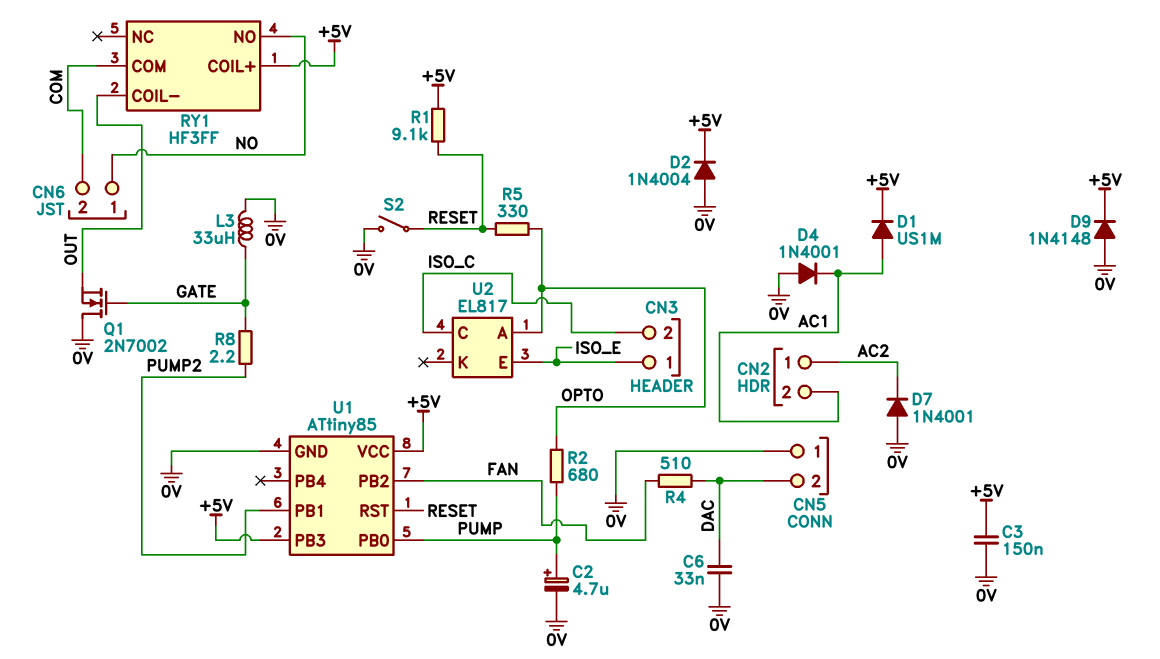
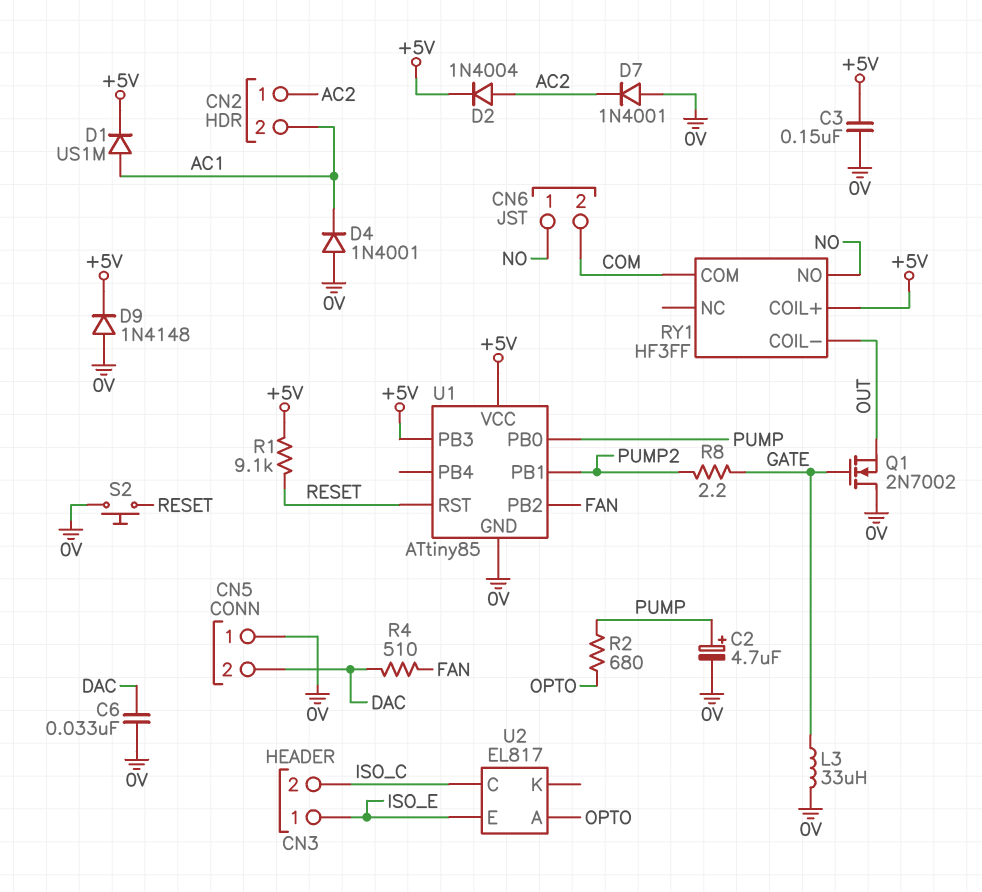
D2: diode 1N4004 (A 0V, K +5V) -> diode 1N4004 (A AC2, K +5V)
R5: 330 (OPTO, RESET) -> none
S2: switch (0V, RESET) -> button (0V, RESET)

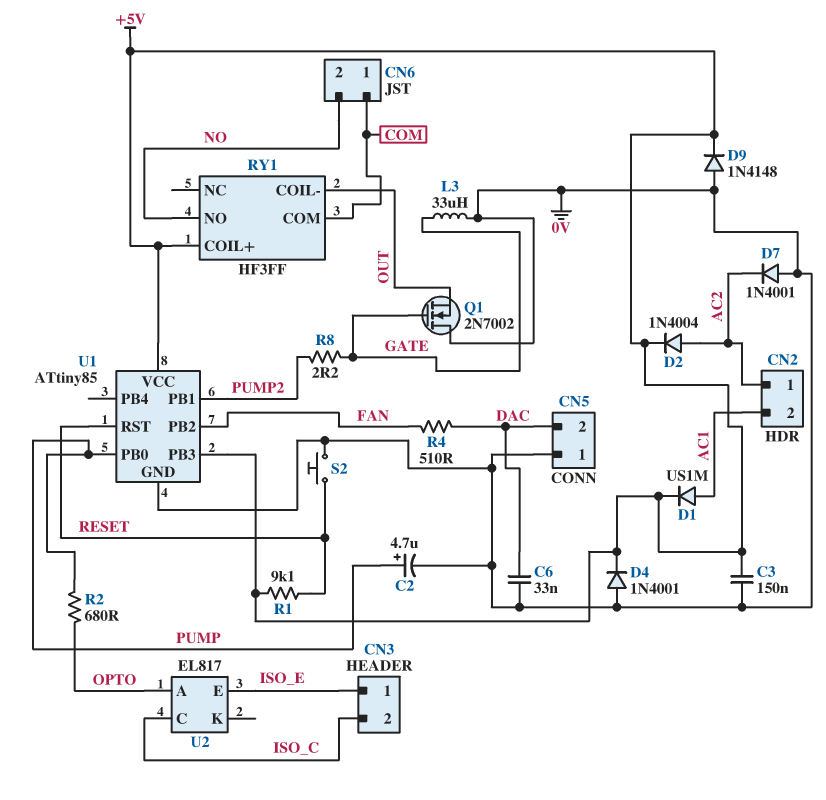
CN6 pin 1: NO -> COM
CN6 pin 2: COM -> NO
D4: diode 1N4001 (A 0V, K AC1) -> diode 1N4001 (A 0V, K +5V)

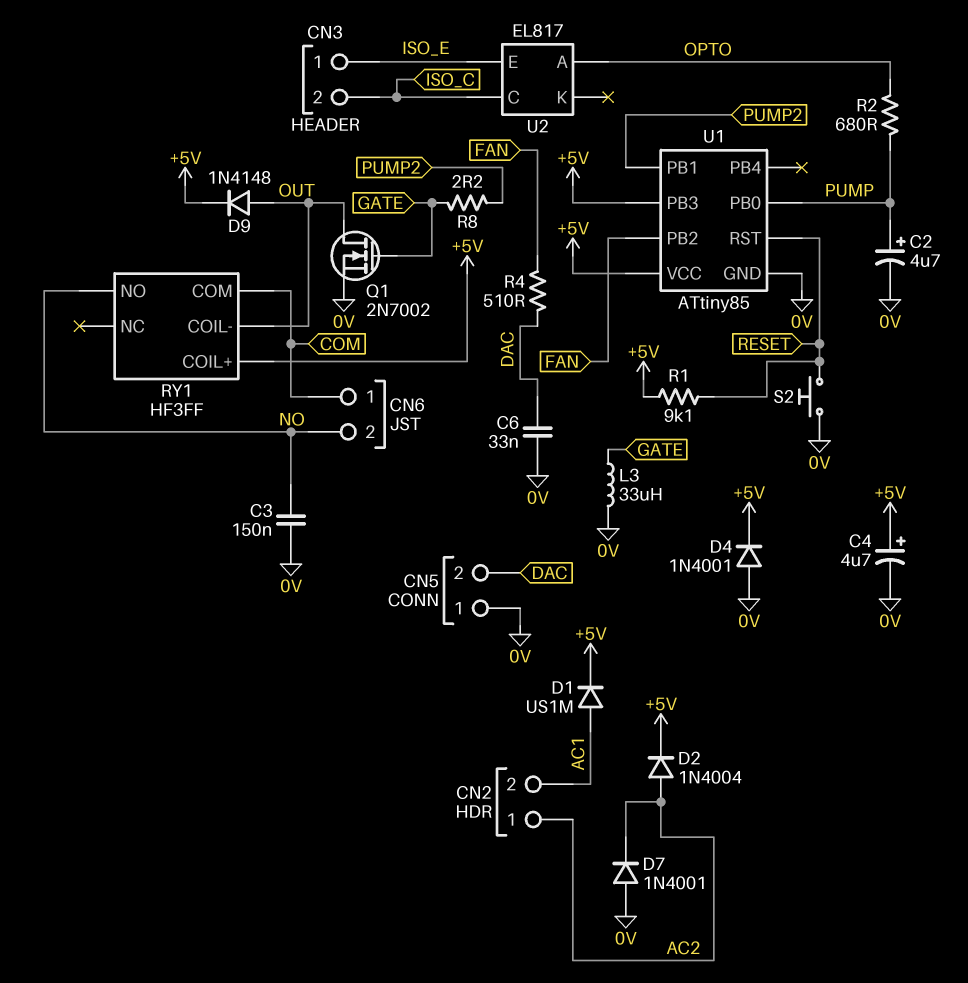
C3: 150nF (+5V, 0V) -> 150nF (0V, NO)
C4: none -> 4.7uF (plus +5V, minus 0V)
D9: diode 1N4148 (A 0V, K +5V) -> diode 1N4148 (A OUT, K +5V)
Q1: NMOS 2N7002 (G GATE, D 0V, S OUT) -> NMOS 2N7002 (G GATE, D OUT, S 0V)

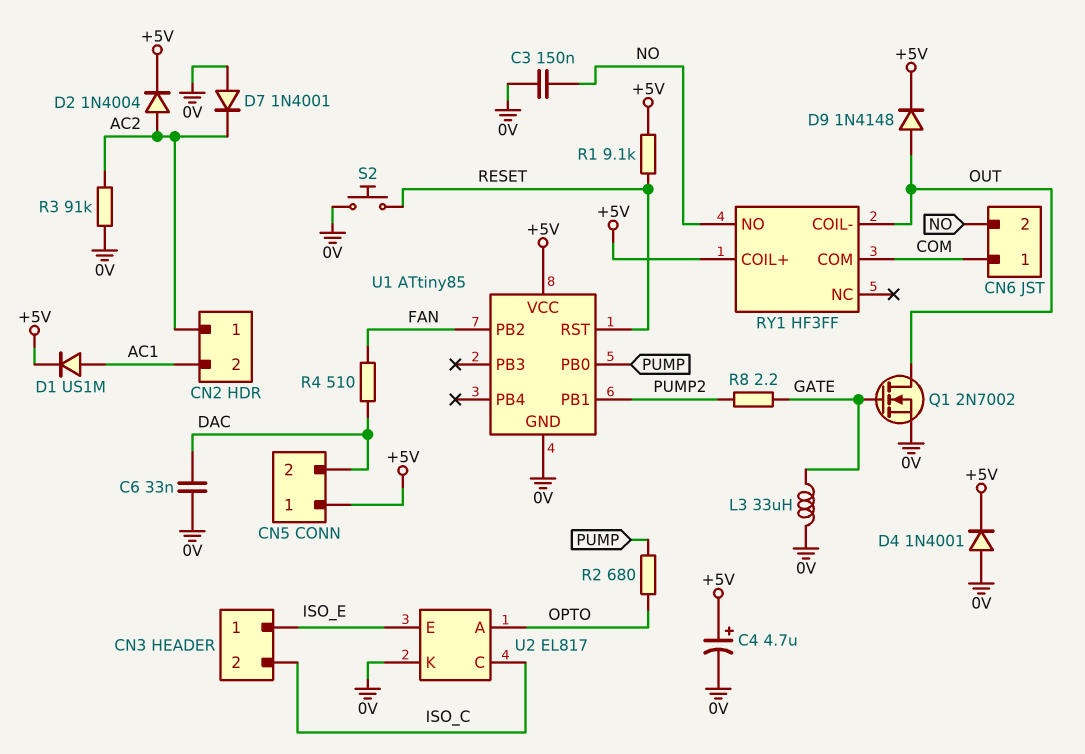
C2: 4.7uF (plus PUMP, minus 0V) -> none
CN5 pin 1: 0V -> +5V
R3: none -> 91k (0V, AC2)
U1 pin PB3: +5V -> none
U2 pin K: none -> 0V

